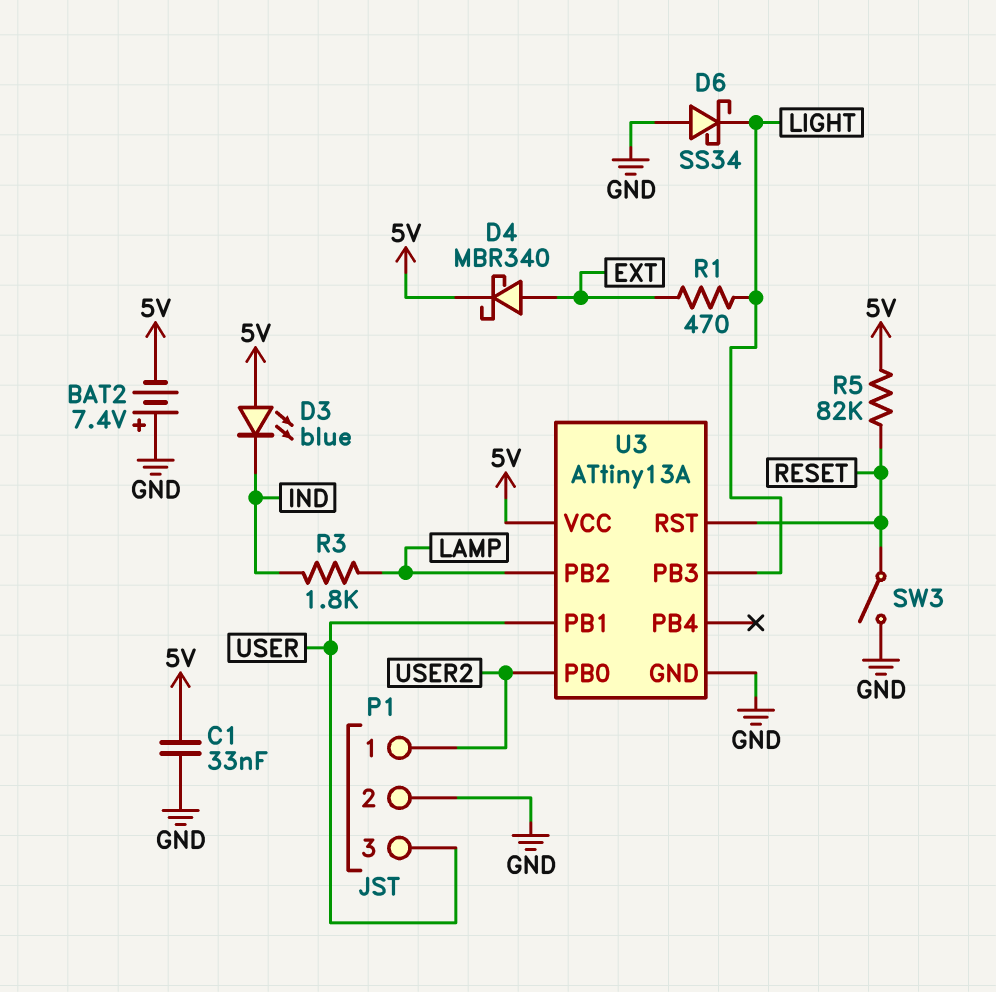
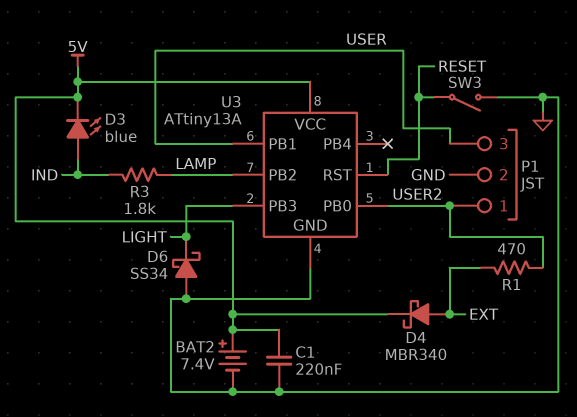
BAT2: 7.4V (plus GND, minus 5V) -> 7.4V (plus 5V, minus GND)
C1: 33nF (5V, GND) -> 220nF (5V, GND)
D3: LED blue (A 5V, K IND) -> LED blue (A IND, K 5V)
R1: 470 (EXT, LIGHT) -> 470 (EXT, USER2)
R5: 82k (5V, RESET) -> none

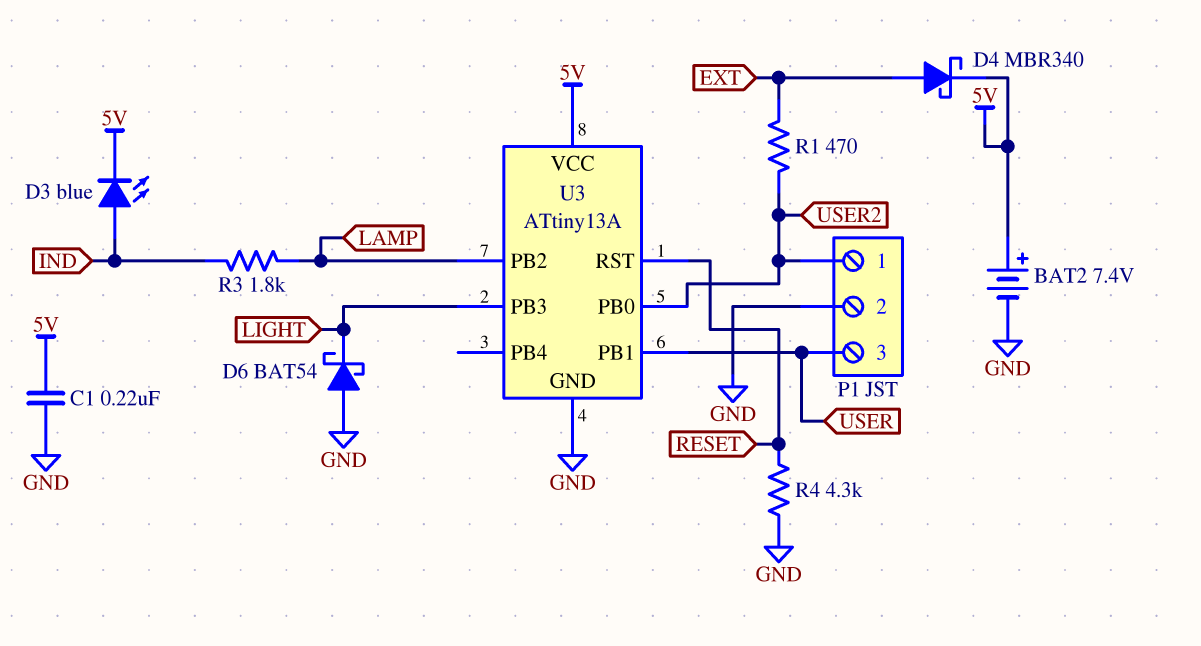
D6: schottky SS34 (A GND, K LIGHT) -> schottky BAT54 (A GND, K LIGHT)
R4: none -> 4.3k (GND, RESET)
SW3: switch (GND, RESET) -> none

